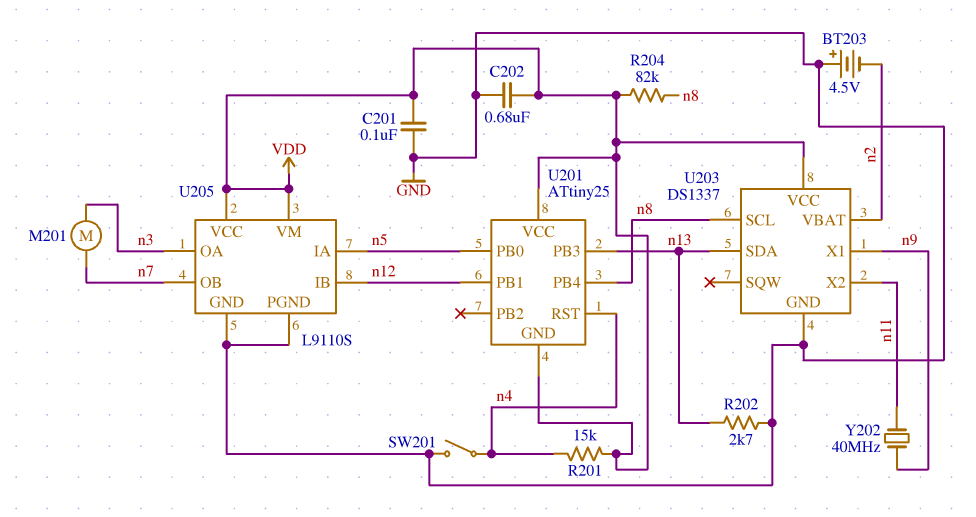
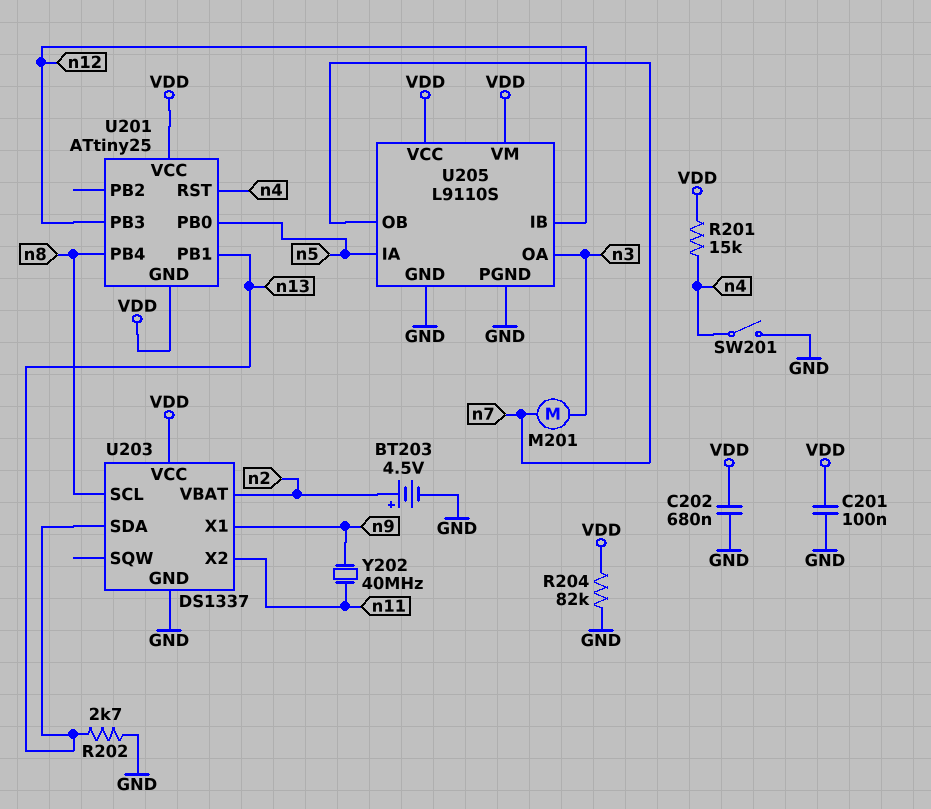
BT203: 4.5V (plus GND, minus n2) -> 4.5V (plus n2, minus GND)
R204: 82k (VDD, n8) -> 82k (GND, VDD)
U201 pin PB1: n12 -> n13
U201 pin PB3: n13 -> n12

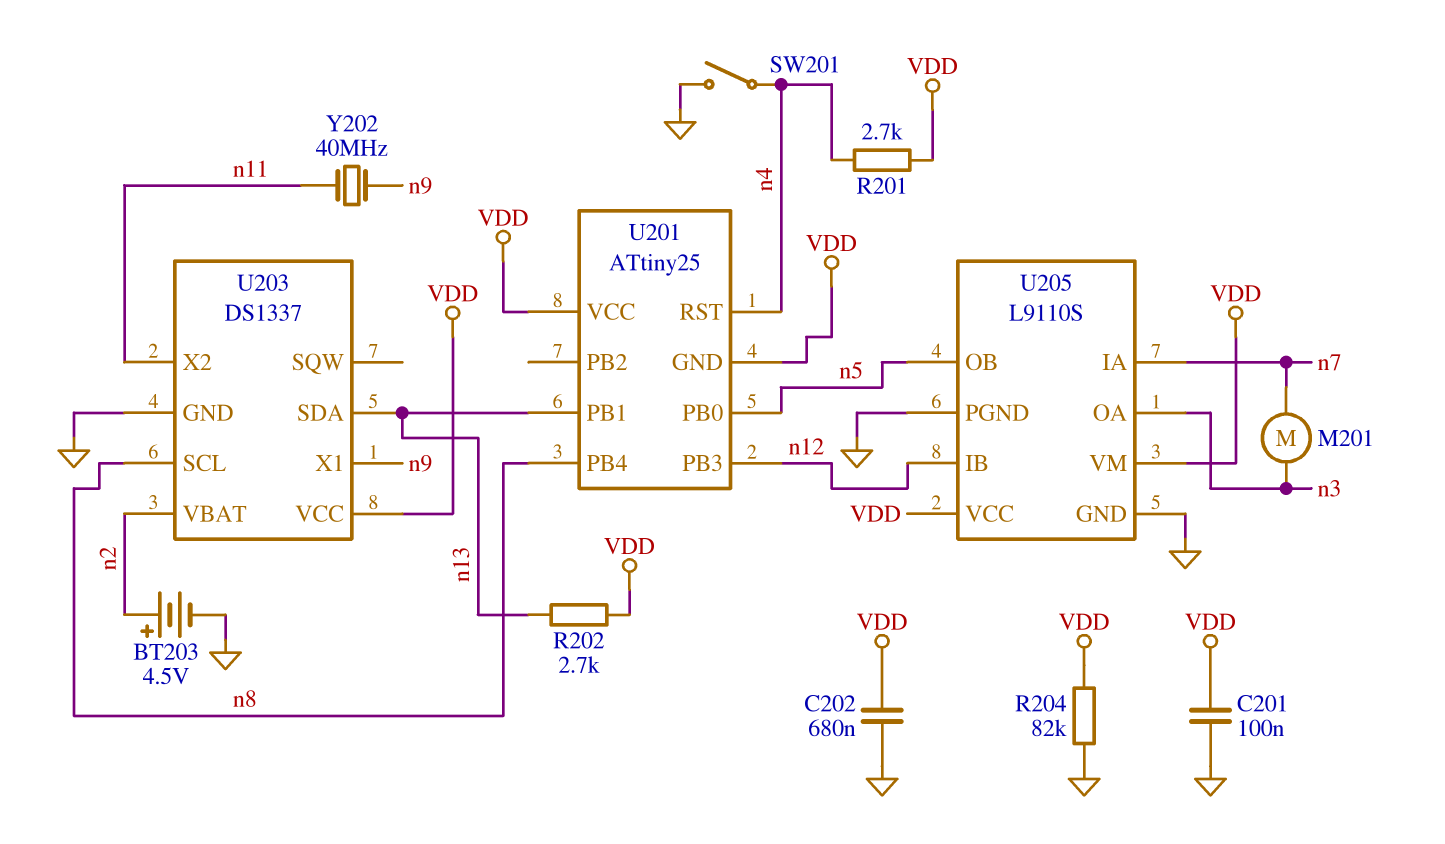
R201: 15k (VDD, n4) -> 2.7k (VDD, n4)
R202: 2.7k (GND, n13) -> 2.7k (VDD, n13)
U205 pin IA: n5 -> n7
U205 pin OB: n7 -> n5

